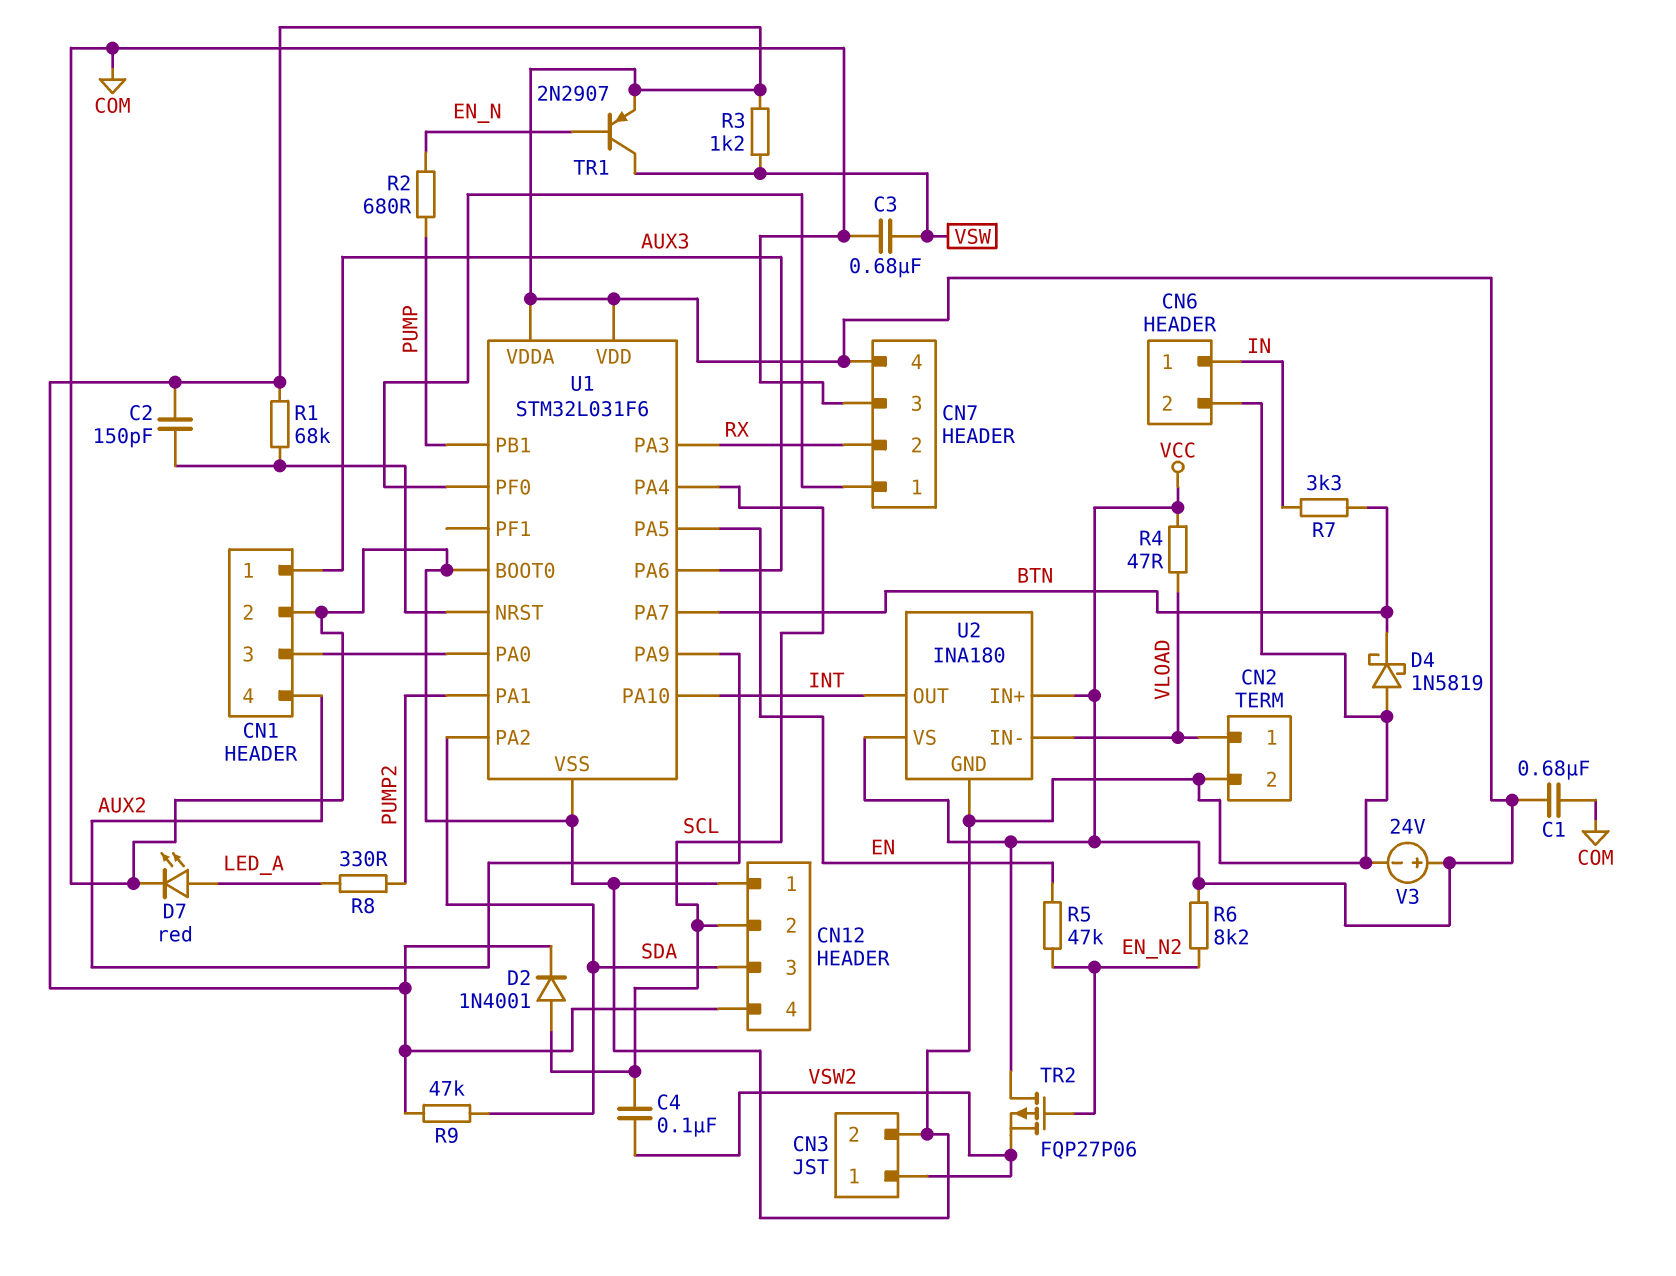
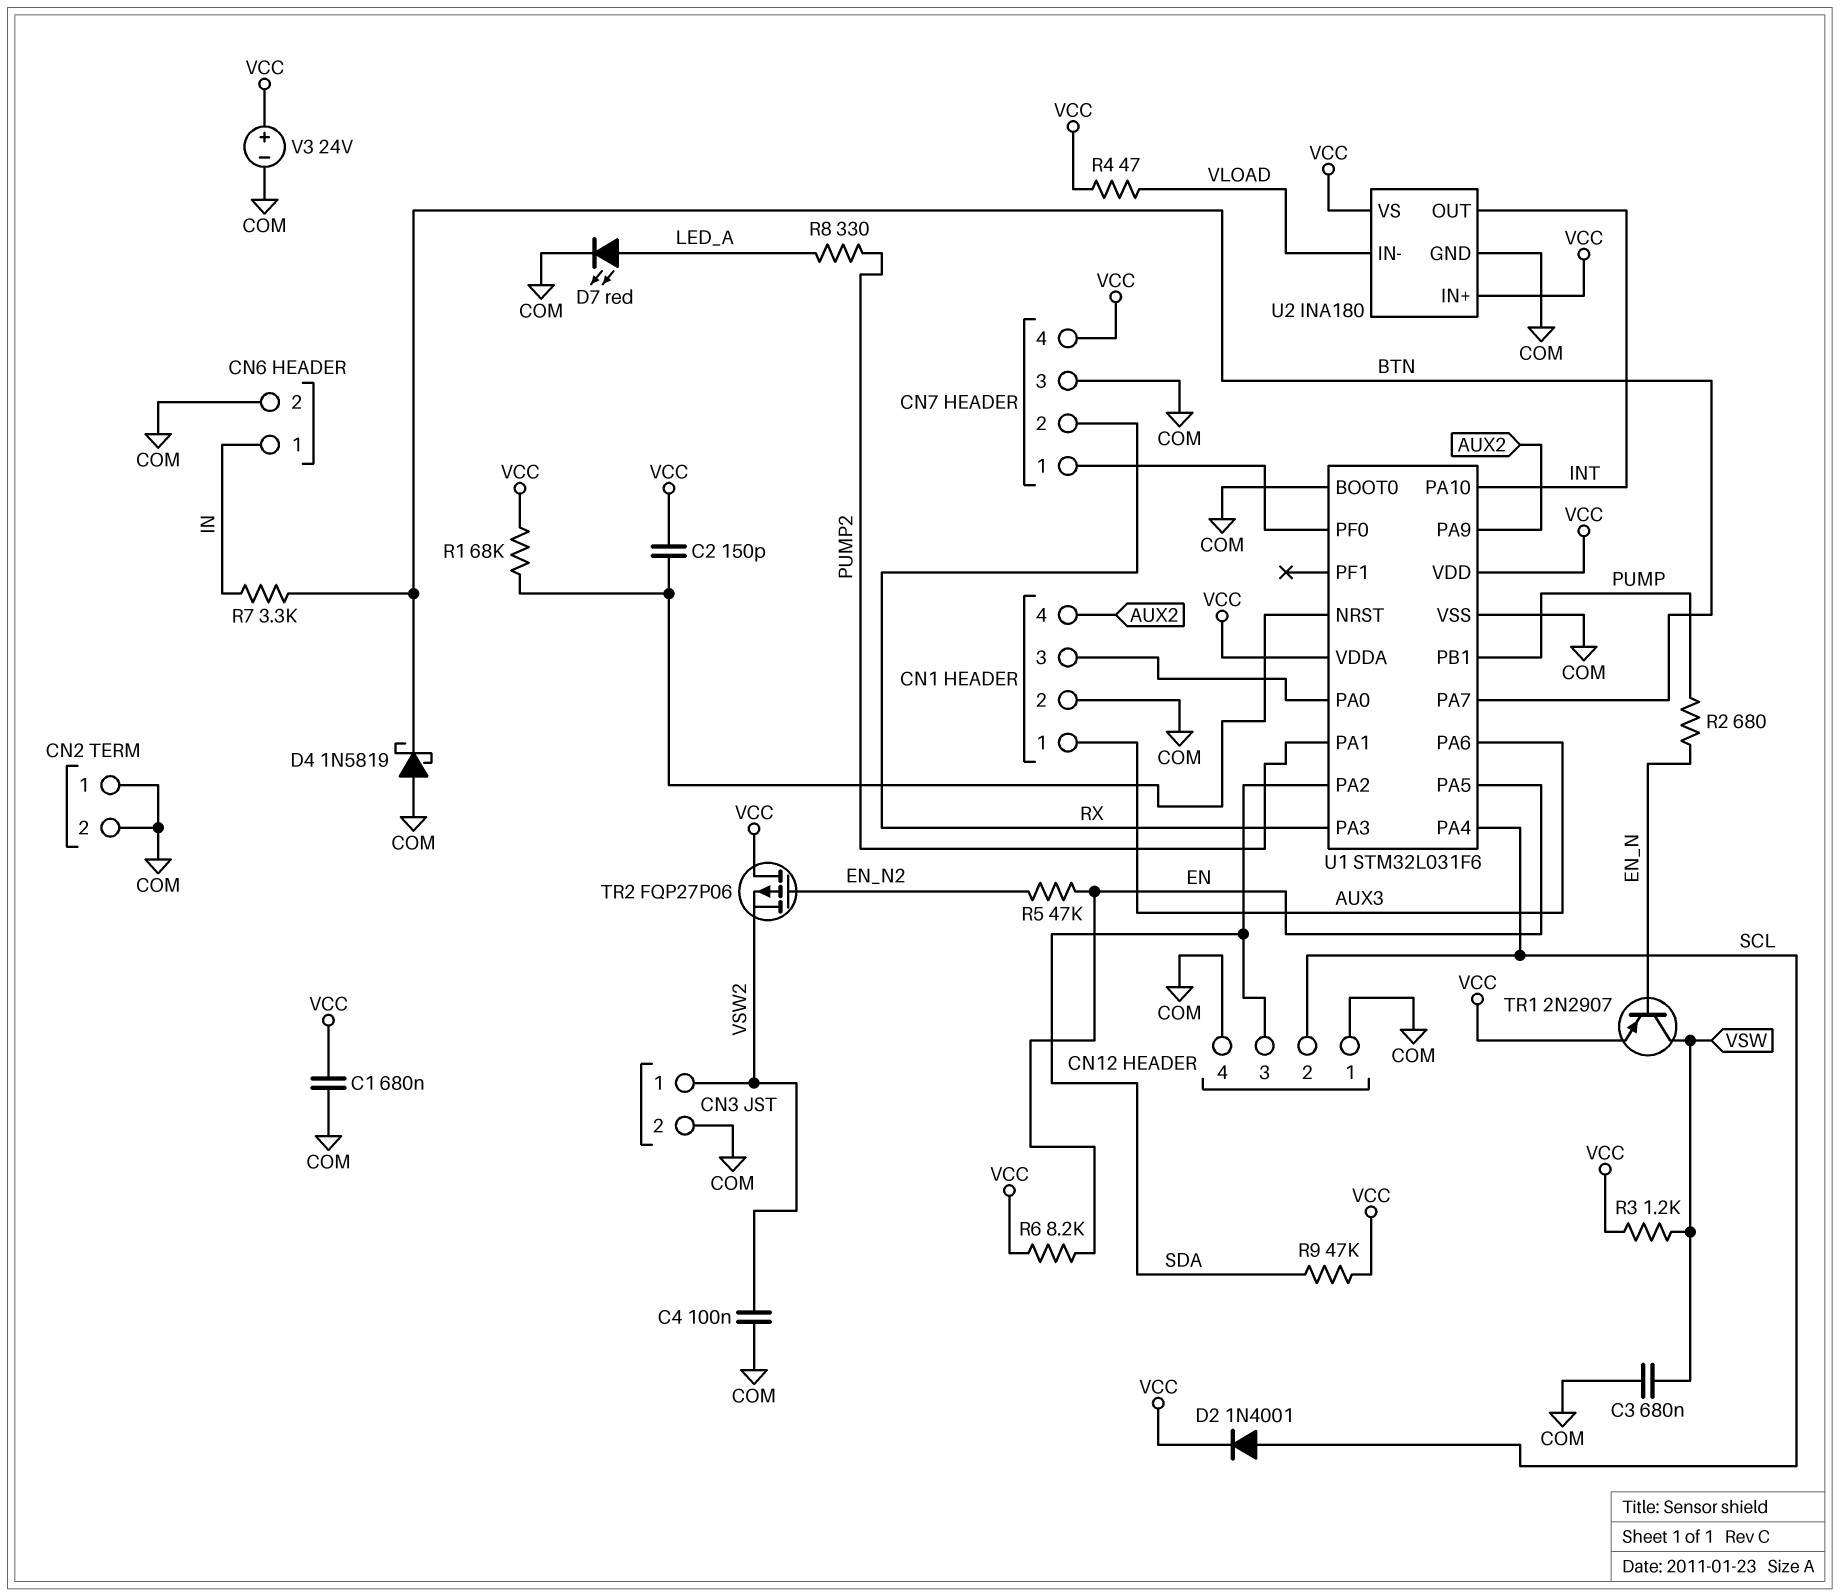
C4: 100nF (SCL, VSW2) -> 100nF (COM, VSW2)
CN2 pin 1: VLOAD -> COM
CN12 pin 4: VCC -> COM
R6: 8.2k (EN_N2, VCC) -> 8.2k (EN, VCC)

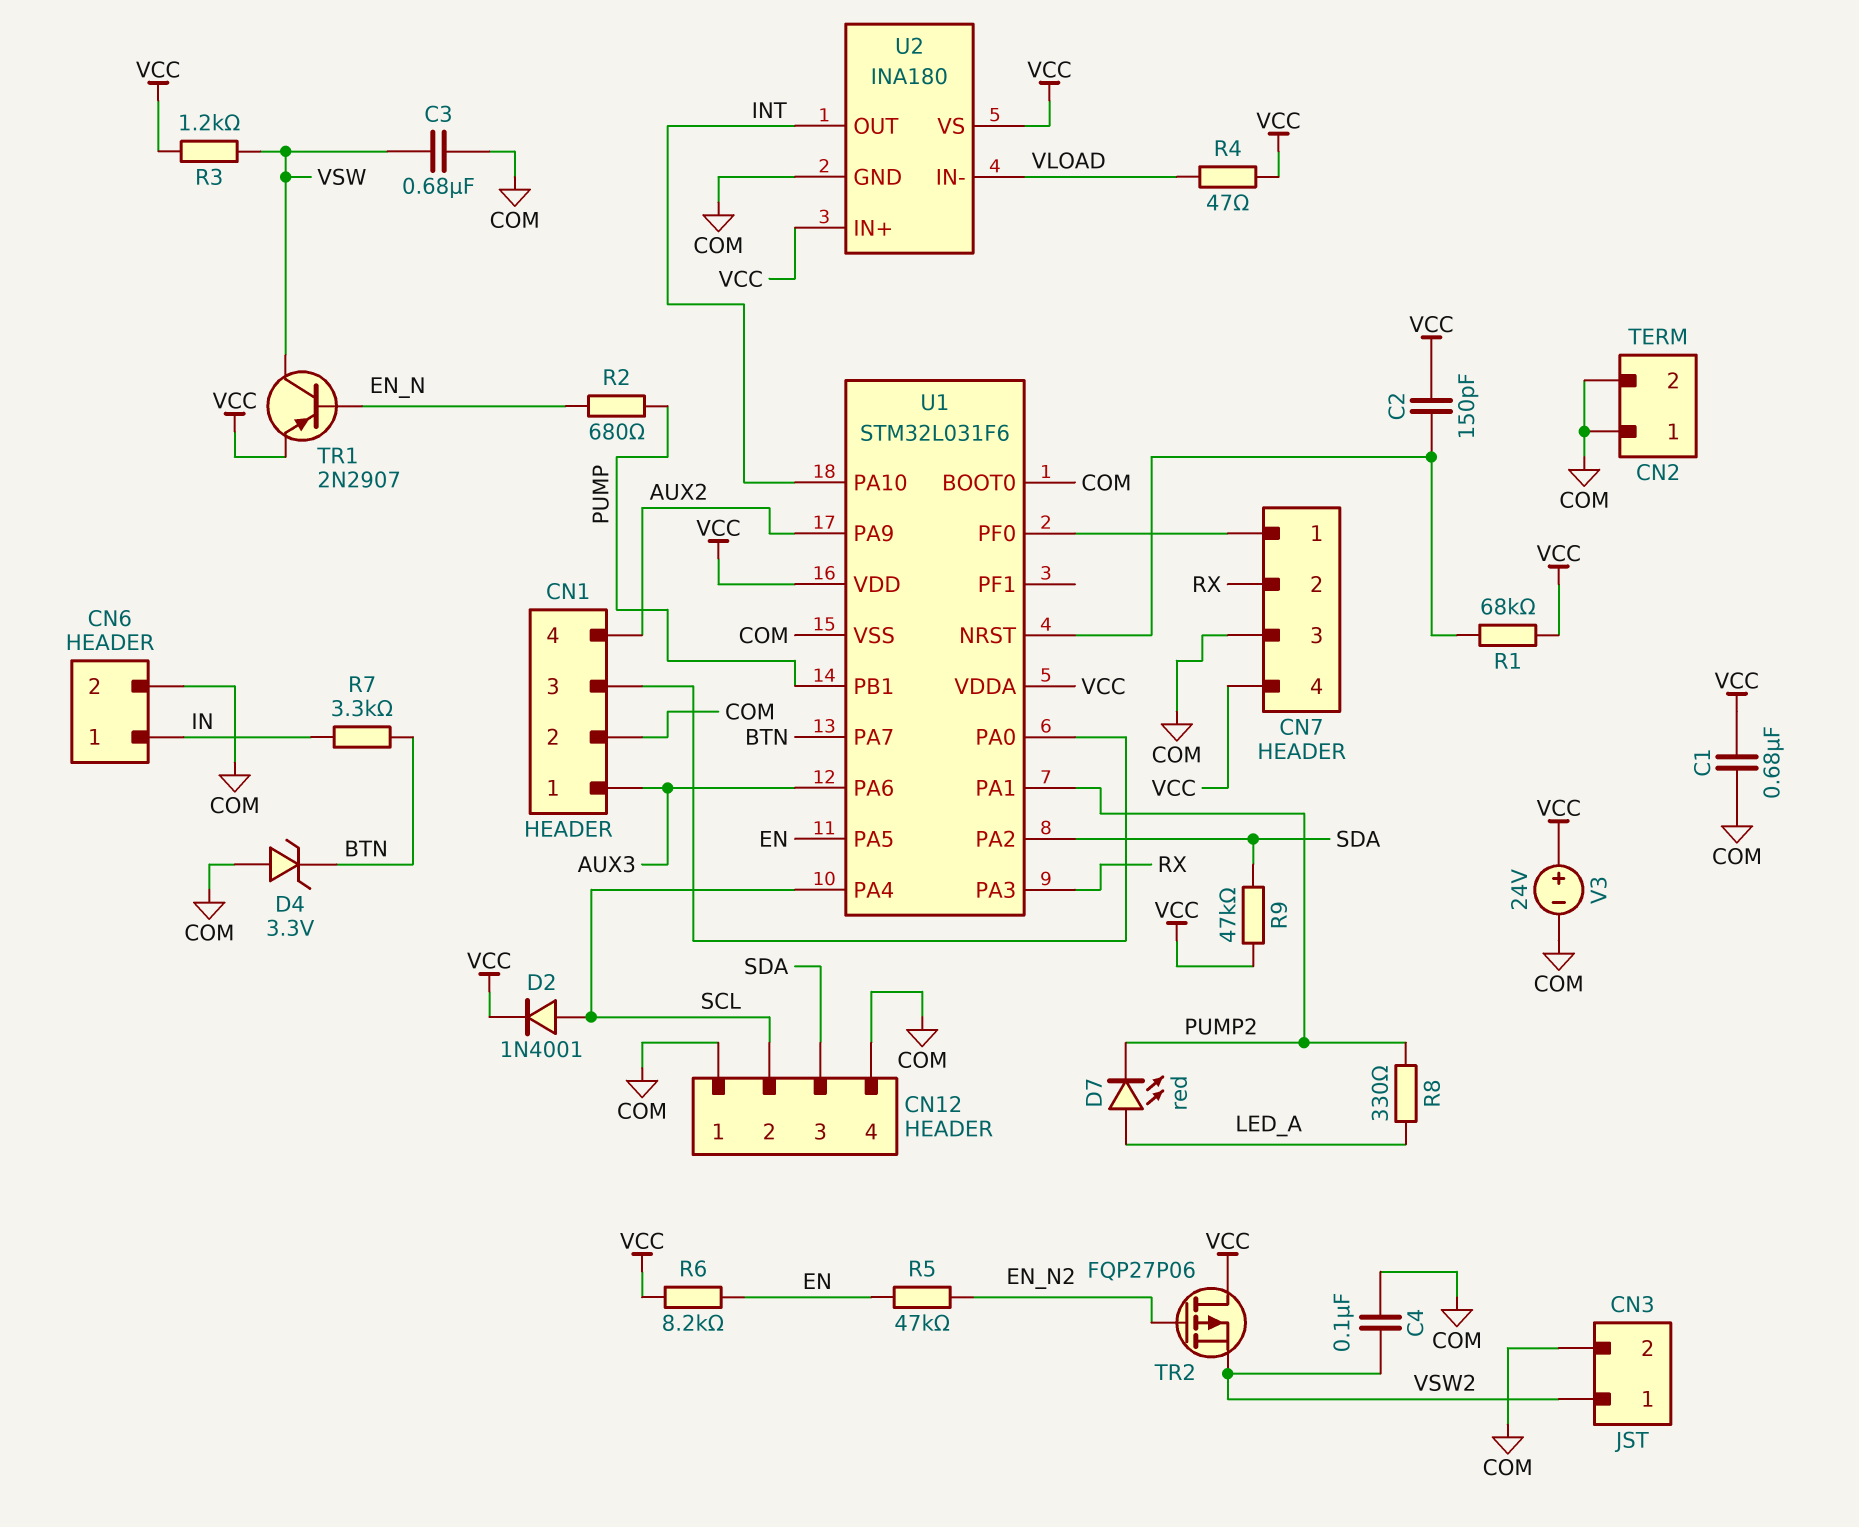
D4: schottky 1N5819 (A COM, K BTN) -> zener 3.3V (A COM, K BTN)
D7: LED red (A LED_A, K COM) -> LED red (A LED_A, K PUMP2)

